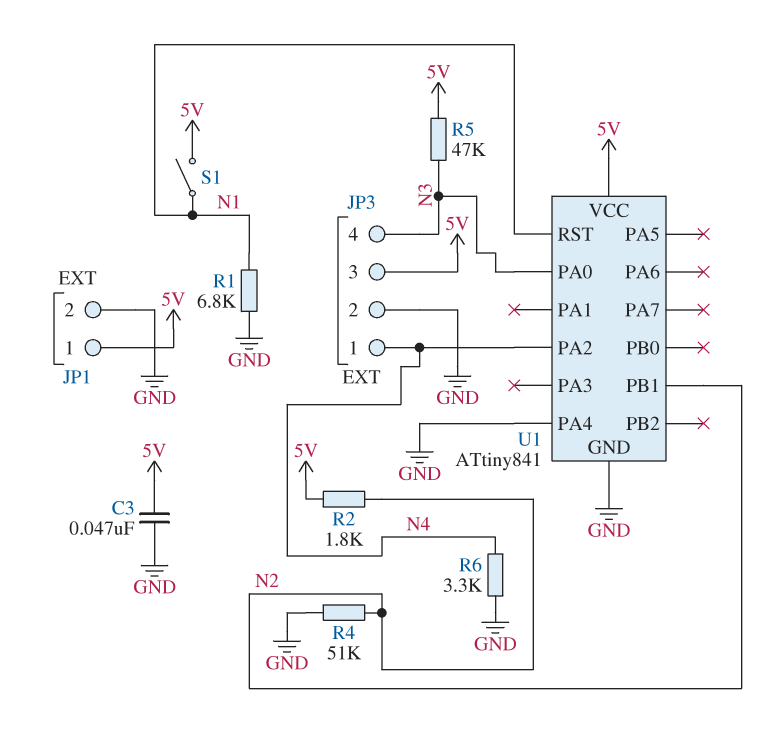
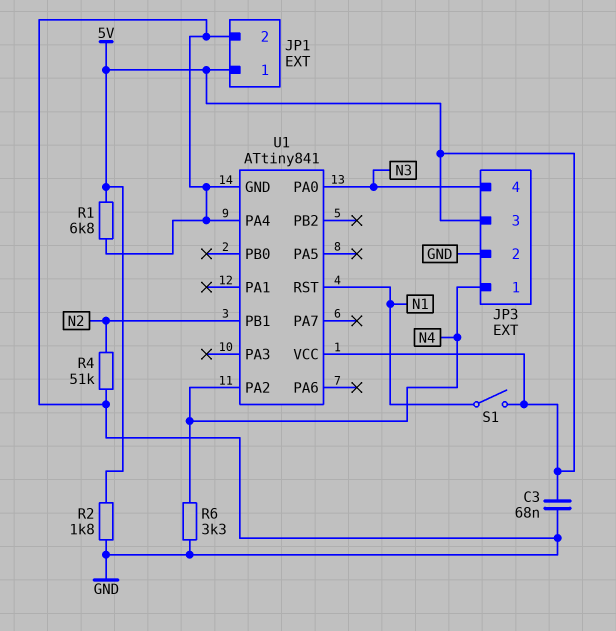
C3: 47nF (5V, GND) -> 68nF (5V, GND)
R1: 6.8k (GND, N1) -> 6.8k (5V, GND)
R2: 1.8k (5V, N2) -> 1.8k (5V, GND)
R5: 47k (5V, N3) -> none

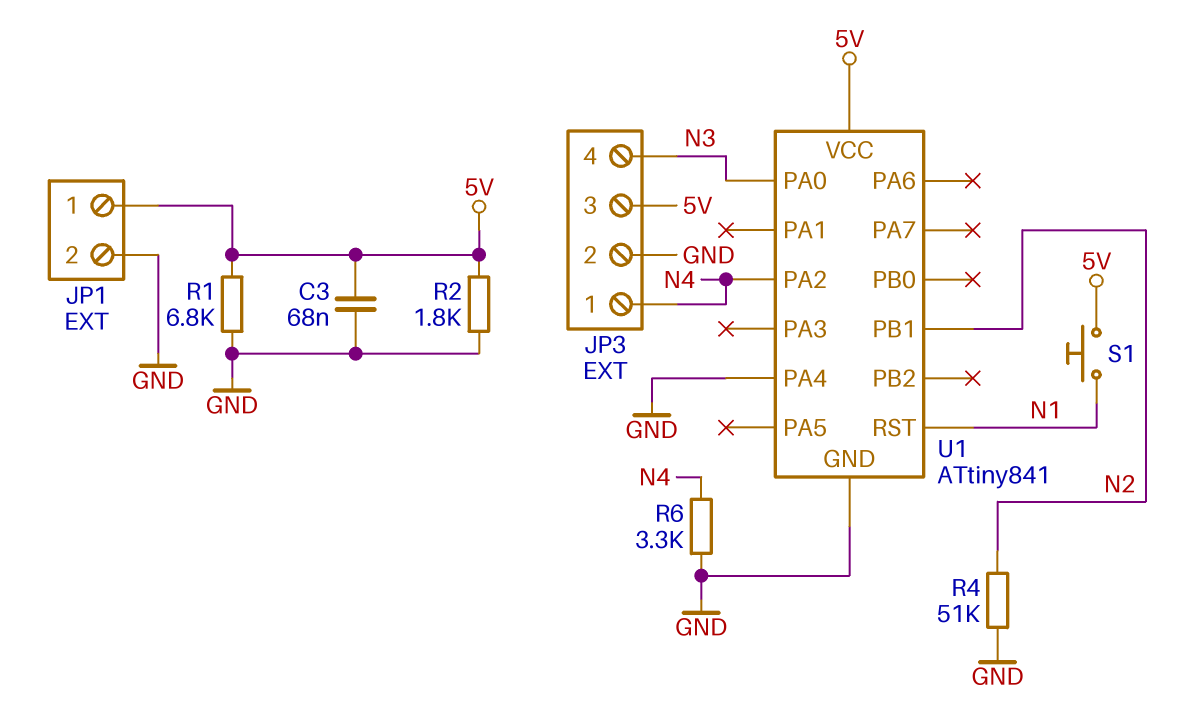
S1: switch (5V, N1) -> button (5V, N1)

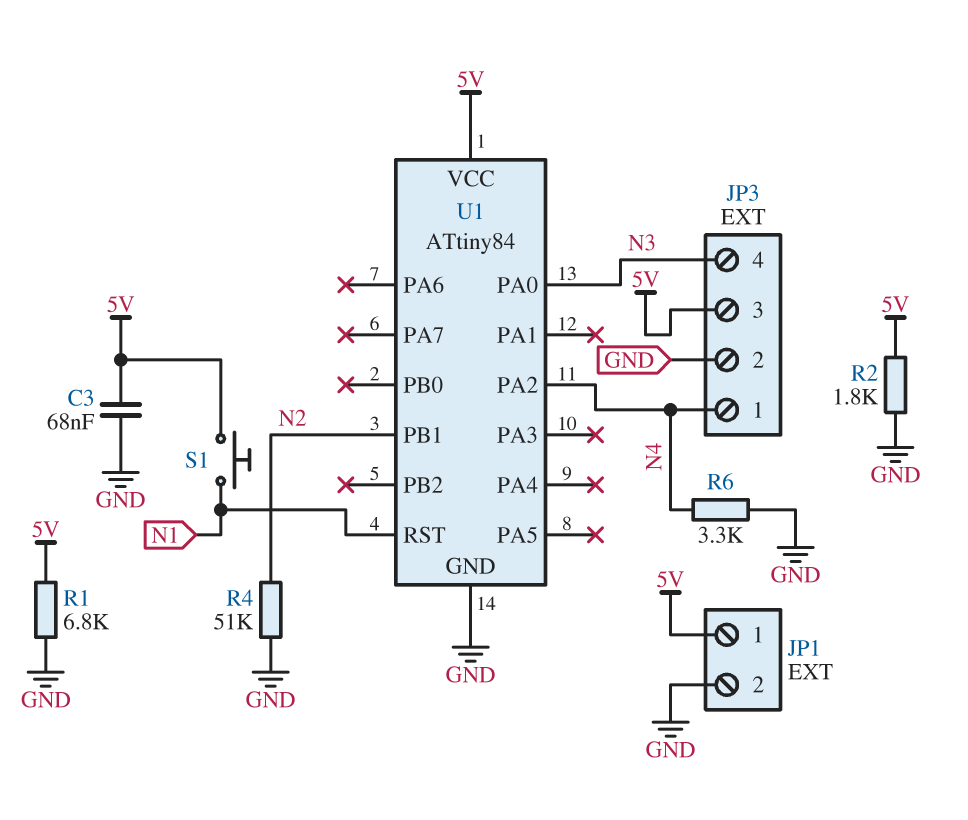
U1: ATtiny841 -> ATtiny84
U1 pin PA4: GND -> none

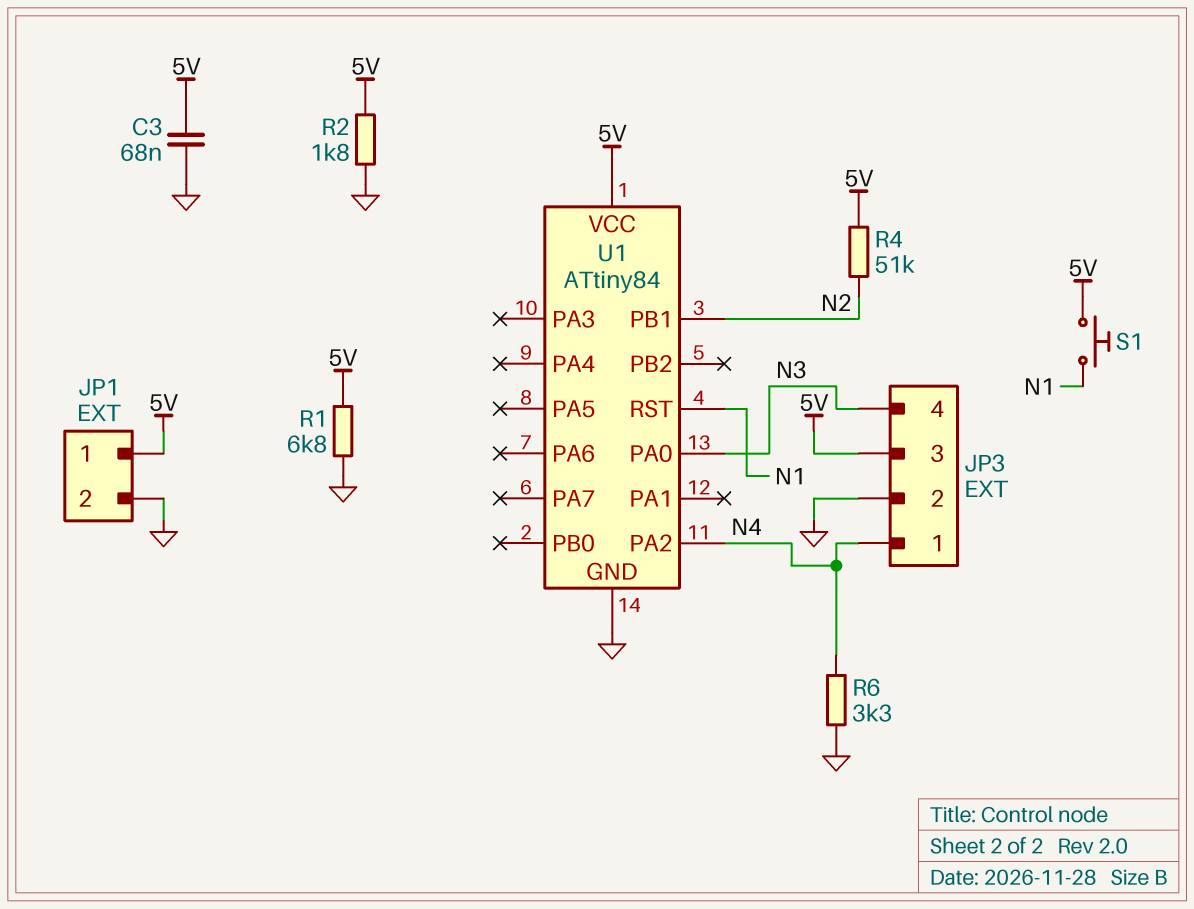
R4: 51k (GND, N2) -> 51k (5V, N2)

